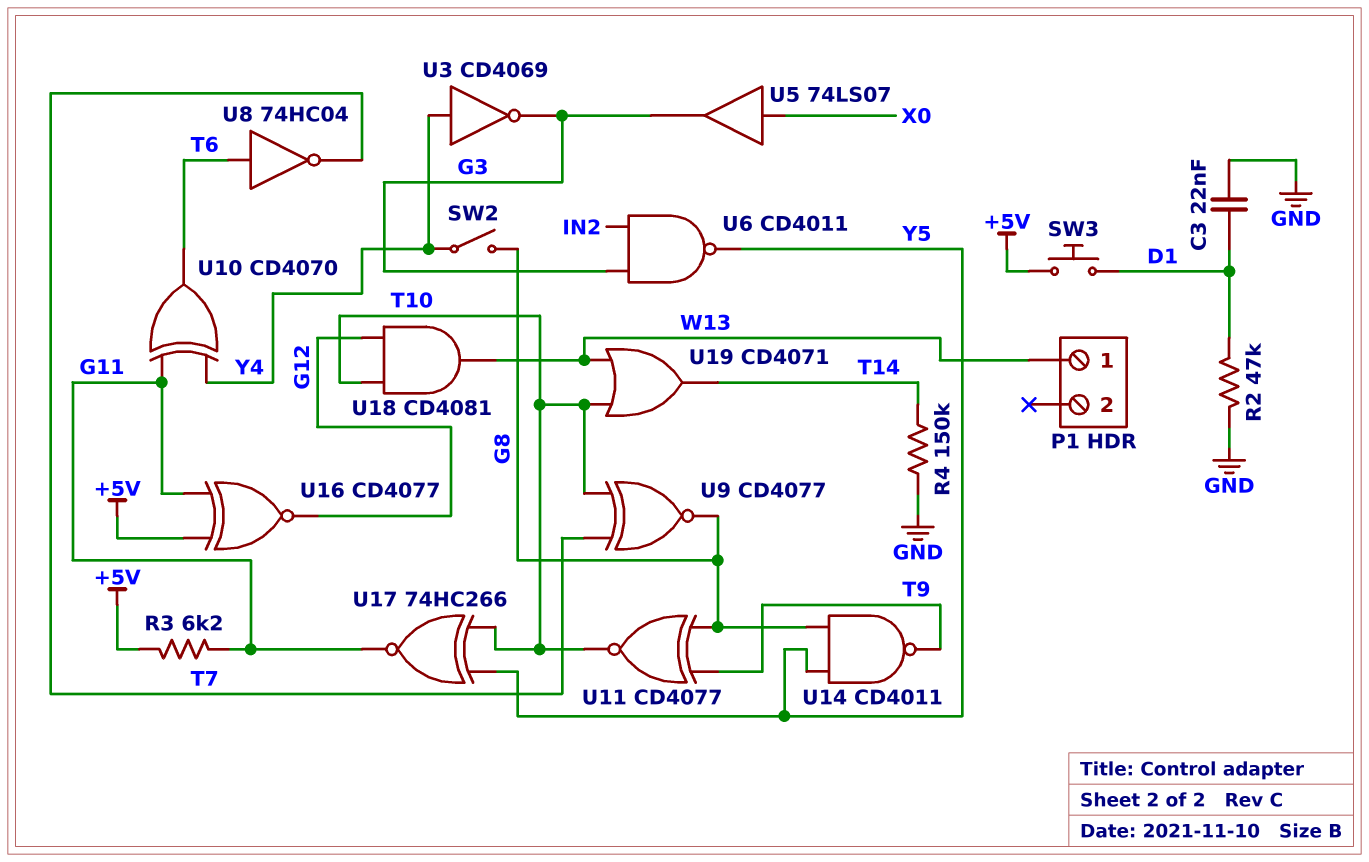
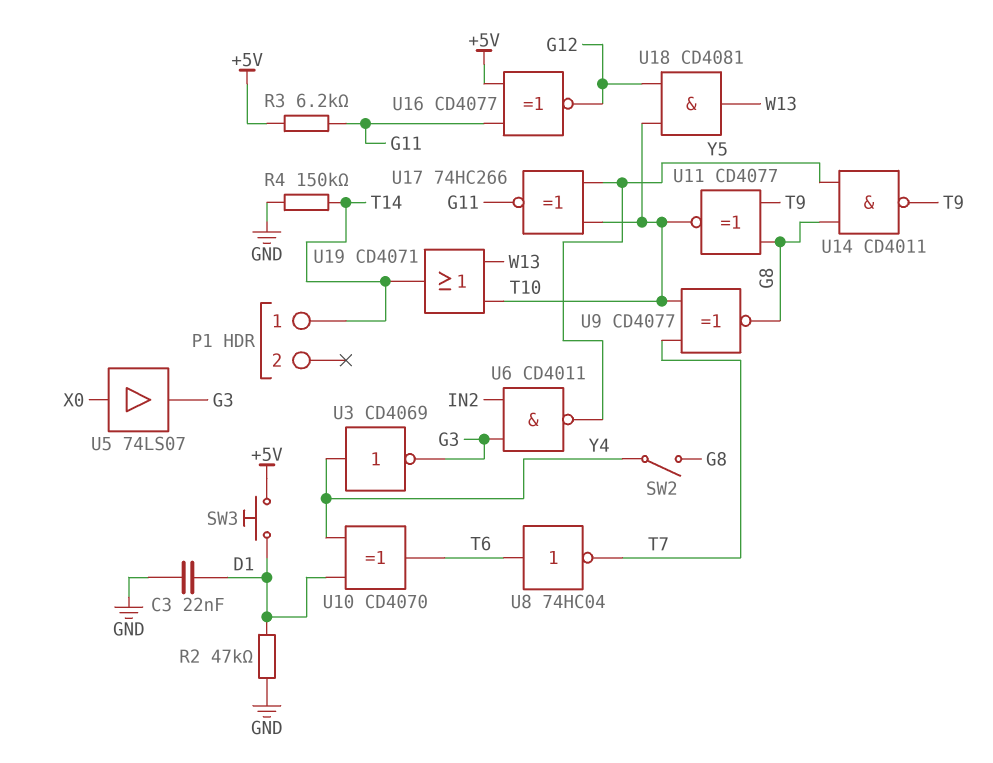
P1 pin 1: W13 -> T14
U10: XOR CD4070 (in G11, in Y4, out T6) -> XOR CD4070 (in D1, in Y4, out T6)

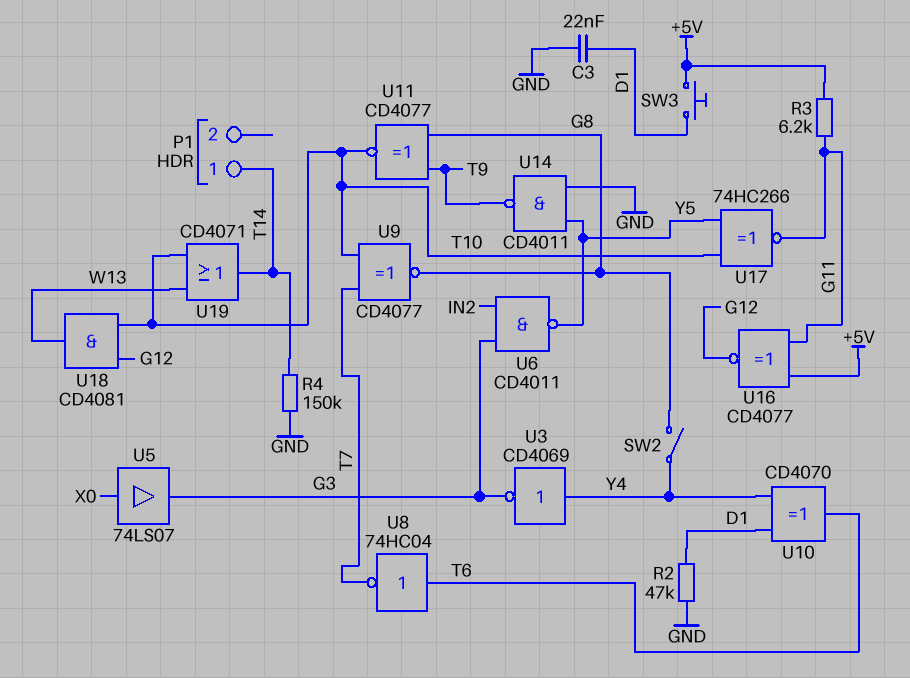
U14: NAND CD4011 (in G8, in Y5, out T9) -> NAND CD4011 (in GND, in Y5, out T9)

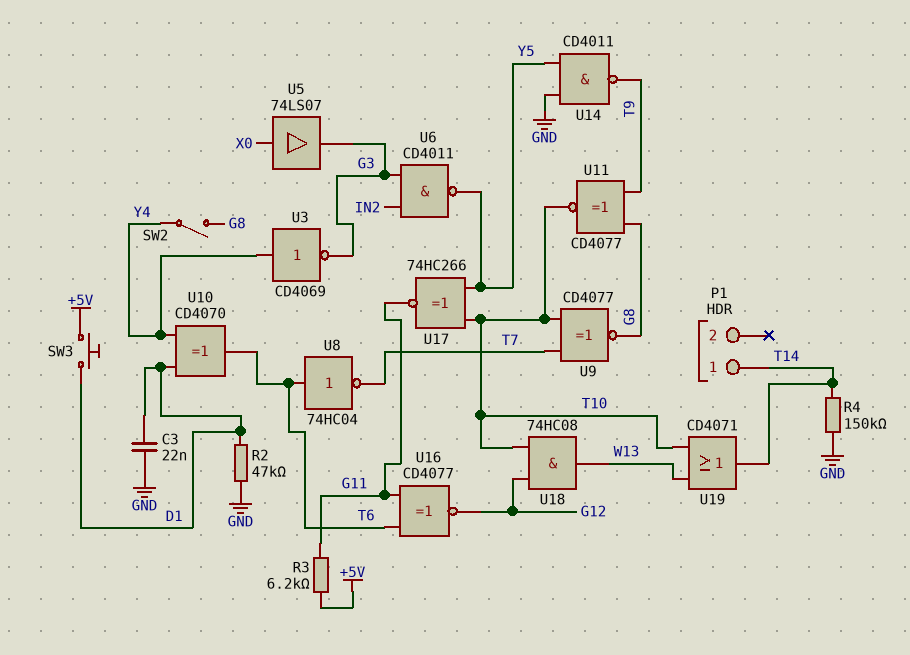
U16: XNOR CD4077 (in +5V, in G11, out G12) -> XNOR CD4077 (in G11, in T6, out G12)
U18: AND CD4081 (in G12, in T10, out W13) -> AND 74HC08 (in G12, in T10, out W13)

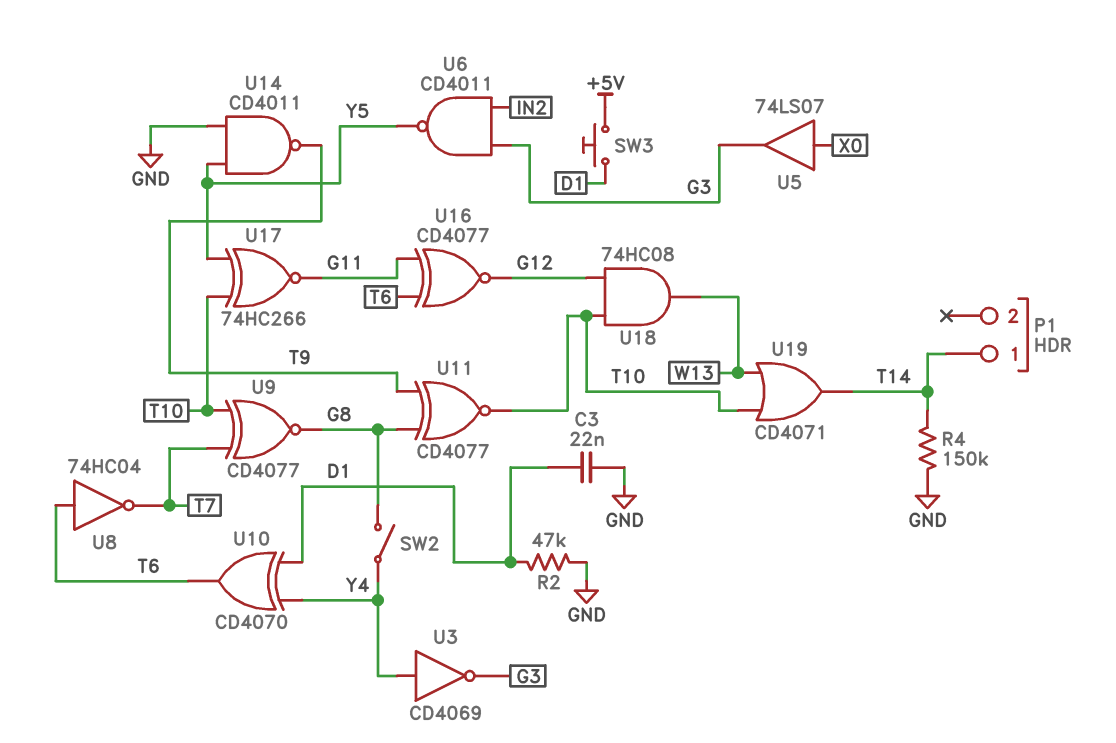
R3: 6.2k (+5V, G11) -> none

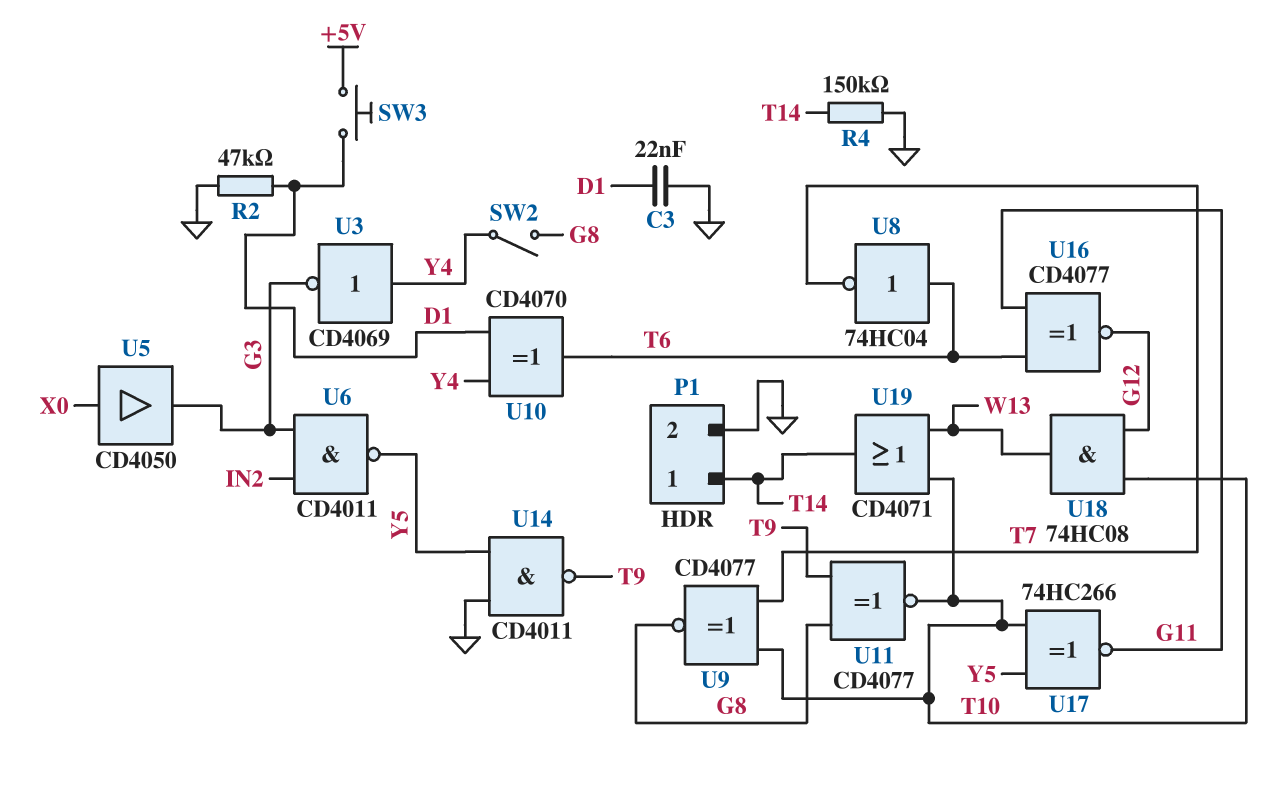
P1 pin 2: none -> GND
U5: buffer 74LS07 (in X0, out G3) -> buffer CD4050 (in X0, out G3)

